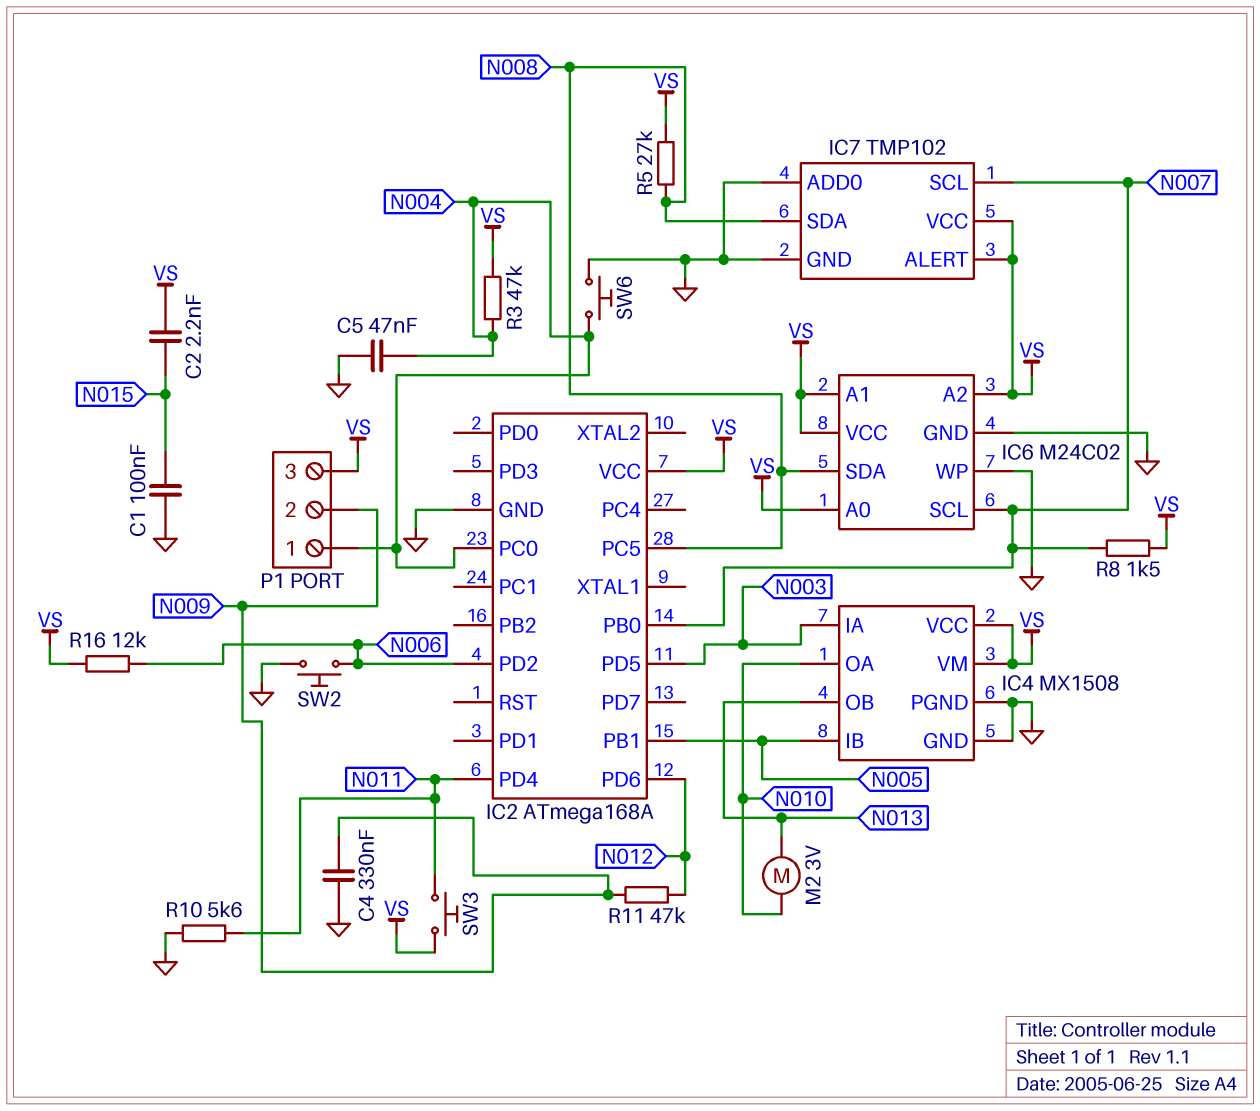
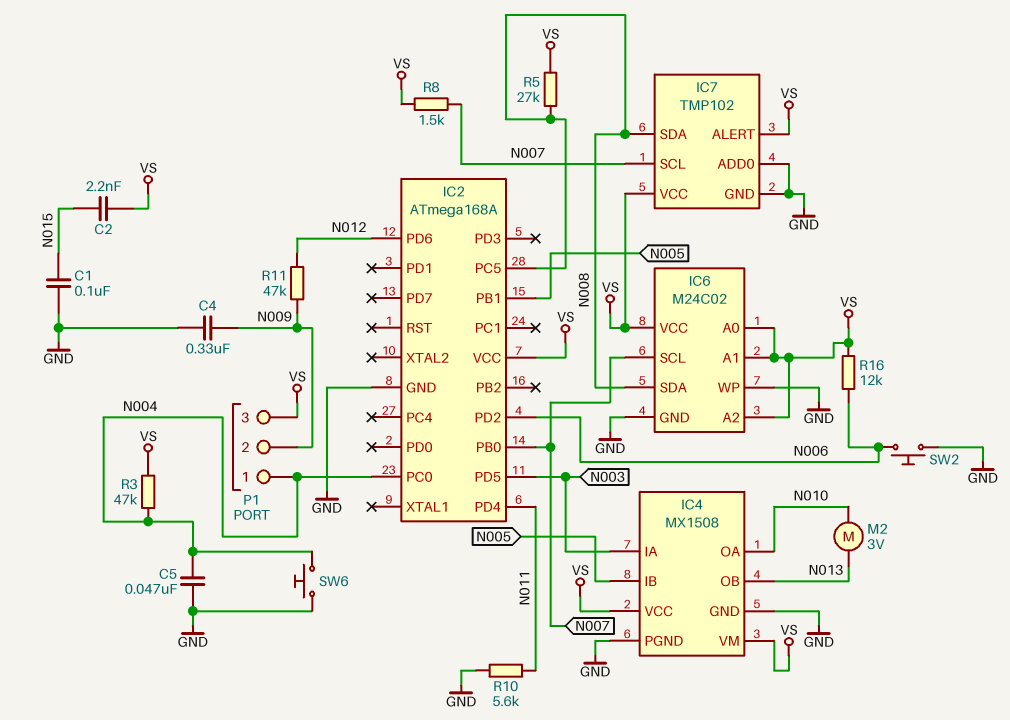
SW3: button (N011, VS) -> none

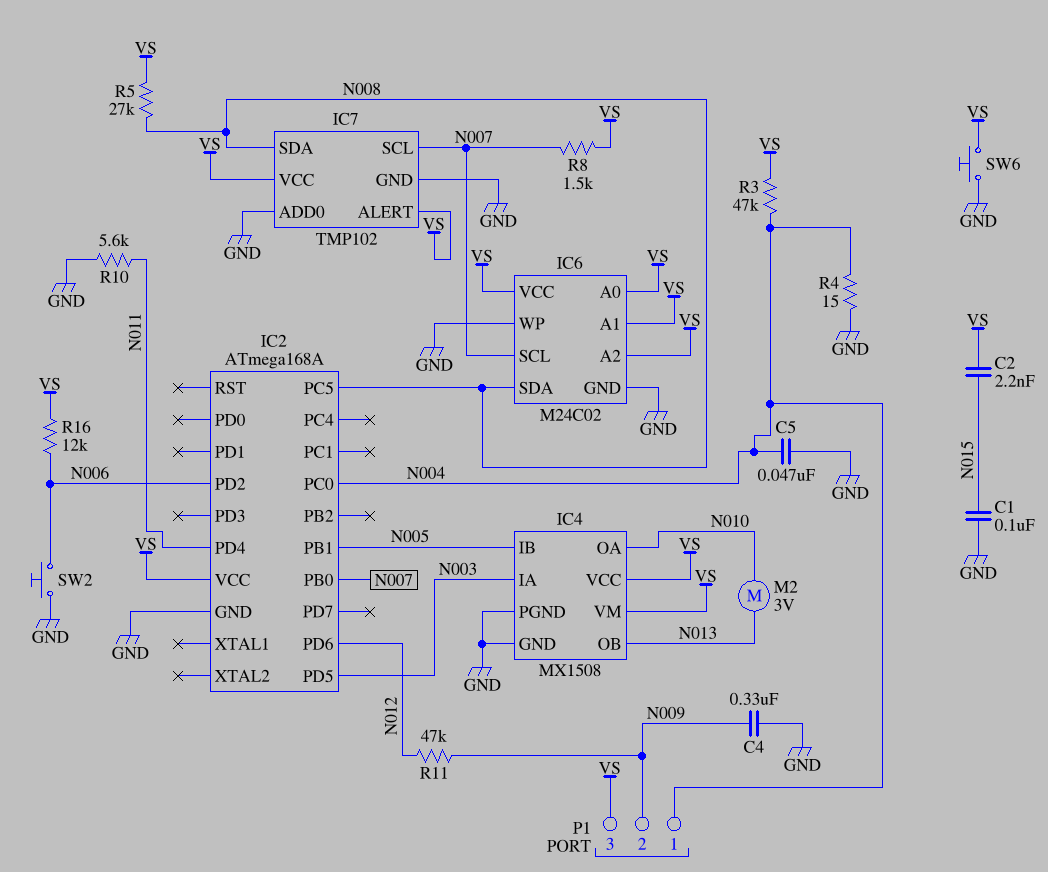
R4: none -> 15 (GND, N004)
SW6: button (GND, N004) -> button (GND, VS)

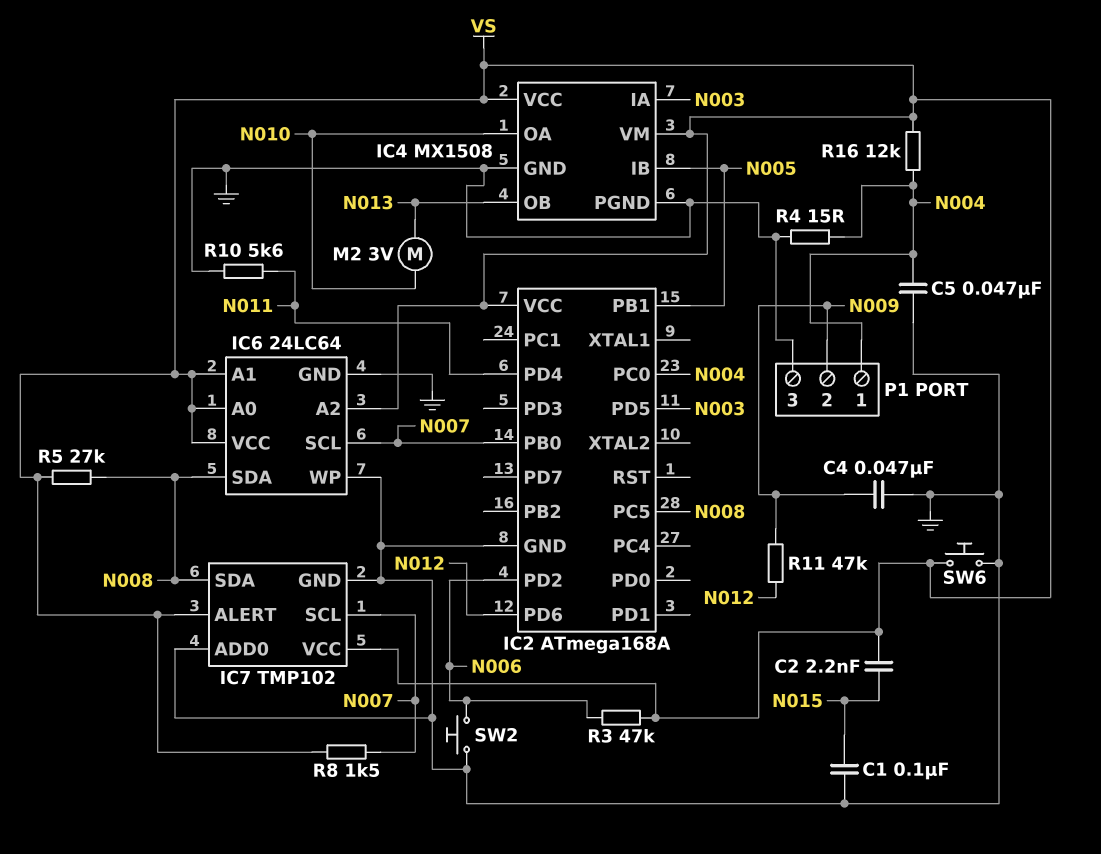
C4: 330nF (GND, N009) -> 47nF (GND, N009)
IC6: M24C02 -> 24LC64
P1 pin 3: VS -> GND
R3: 47k (N004, VS) -> 47k (N006, VS)
R16: 12k (N006, VS) -> 12k (N004, VS)

